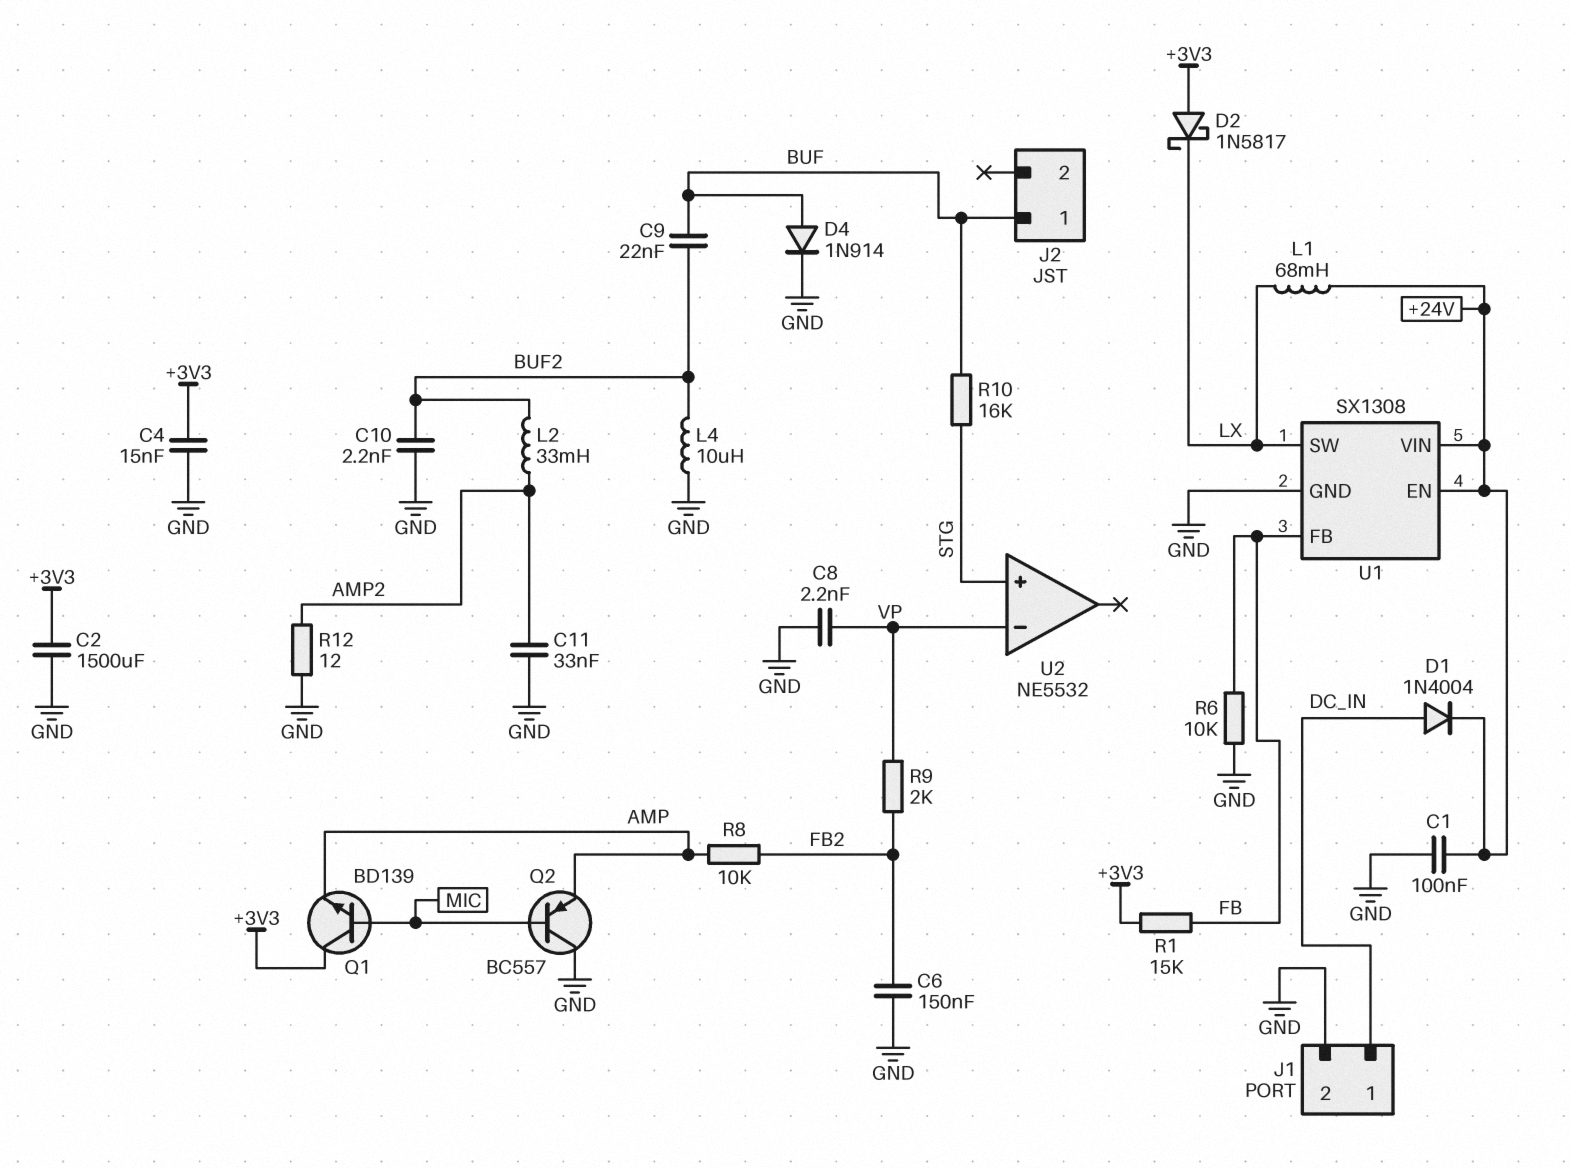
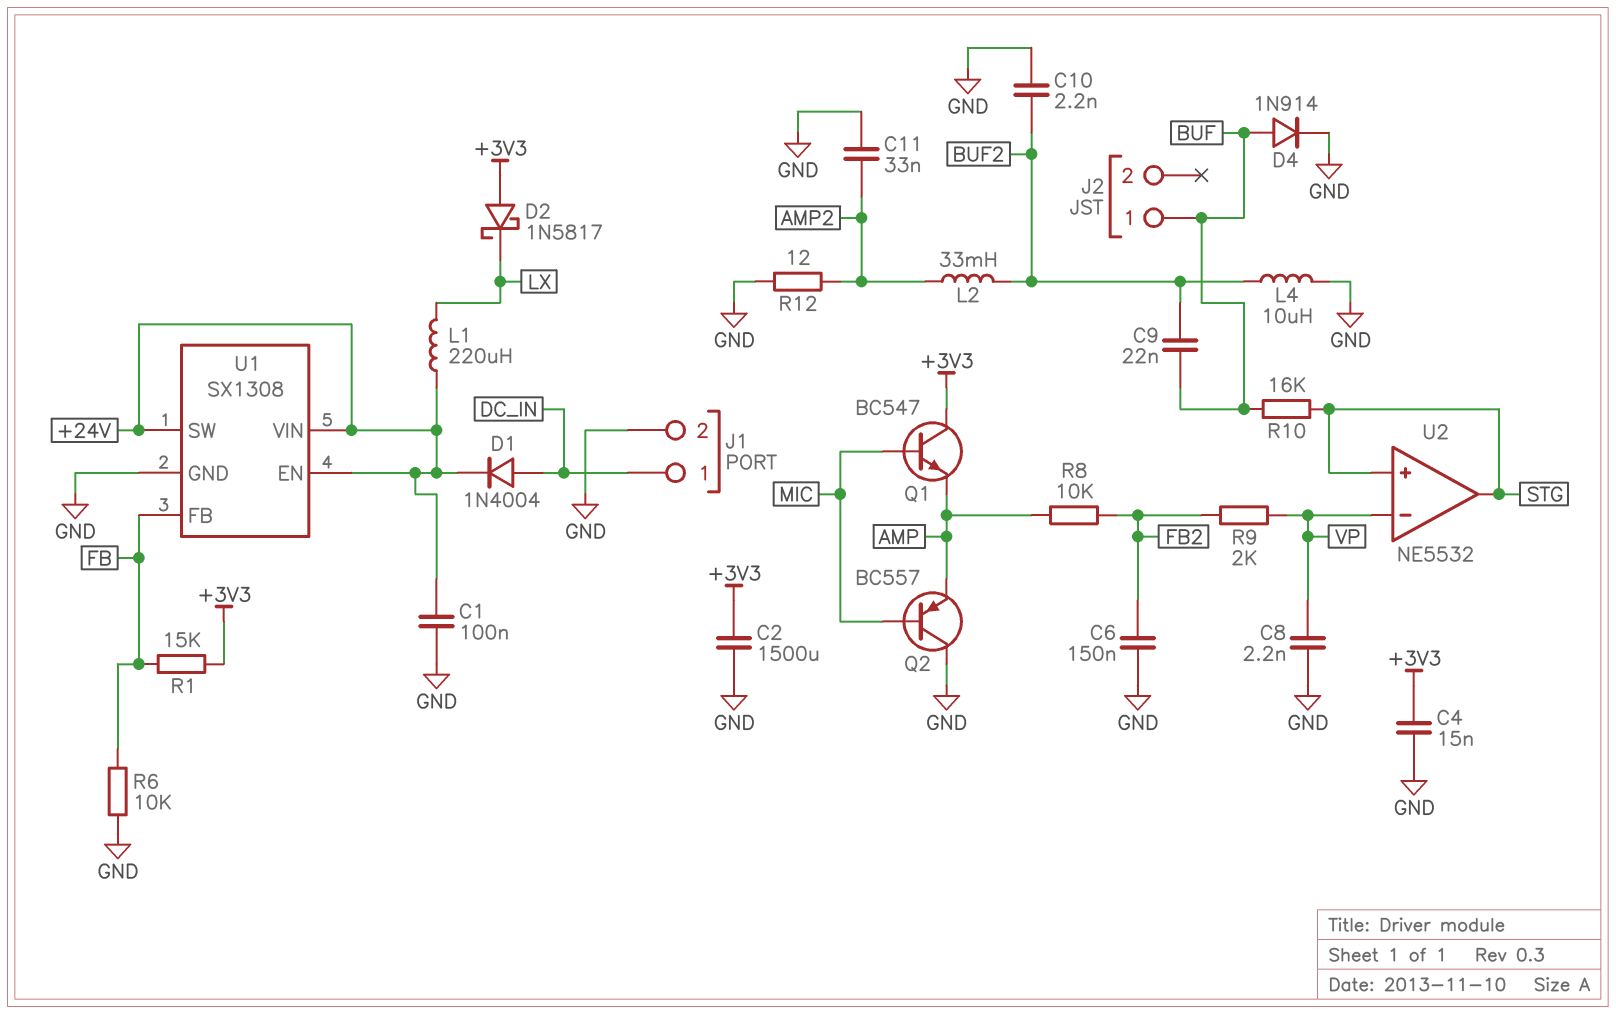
L1: 68mH (+24V, LX) -> 220uH (+24V, LX)
Q1: NPN BD139 (B MIC, C +3V3, E AMP) -> NPN BC547 (B MIC, C +3V3, E AMP)
U1 pin SW: LX -> +24V
U2 pin out: none -> STG

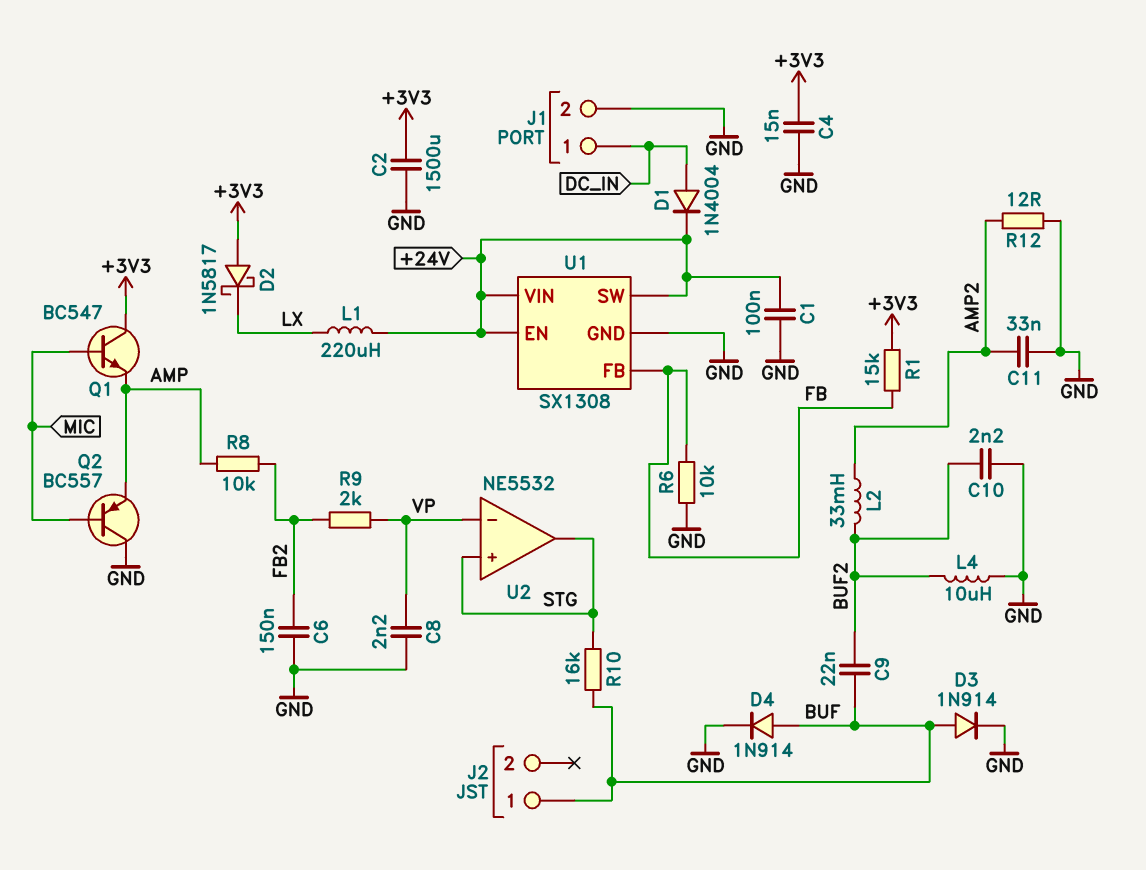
D3: none -> diode 1N914 (A BUF, K GND)

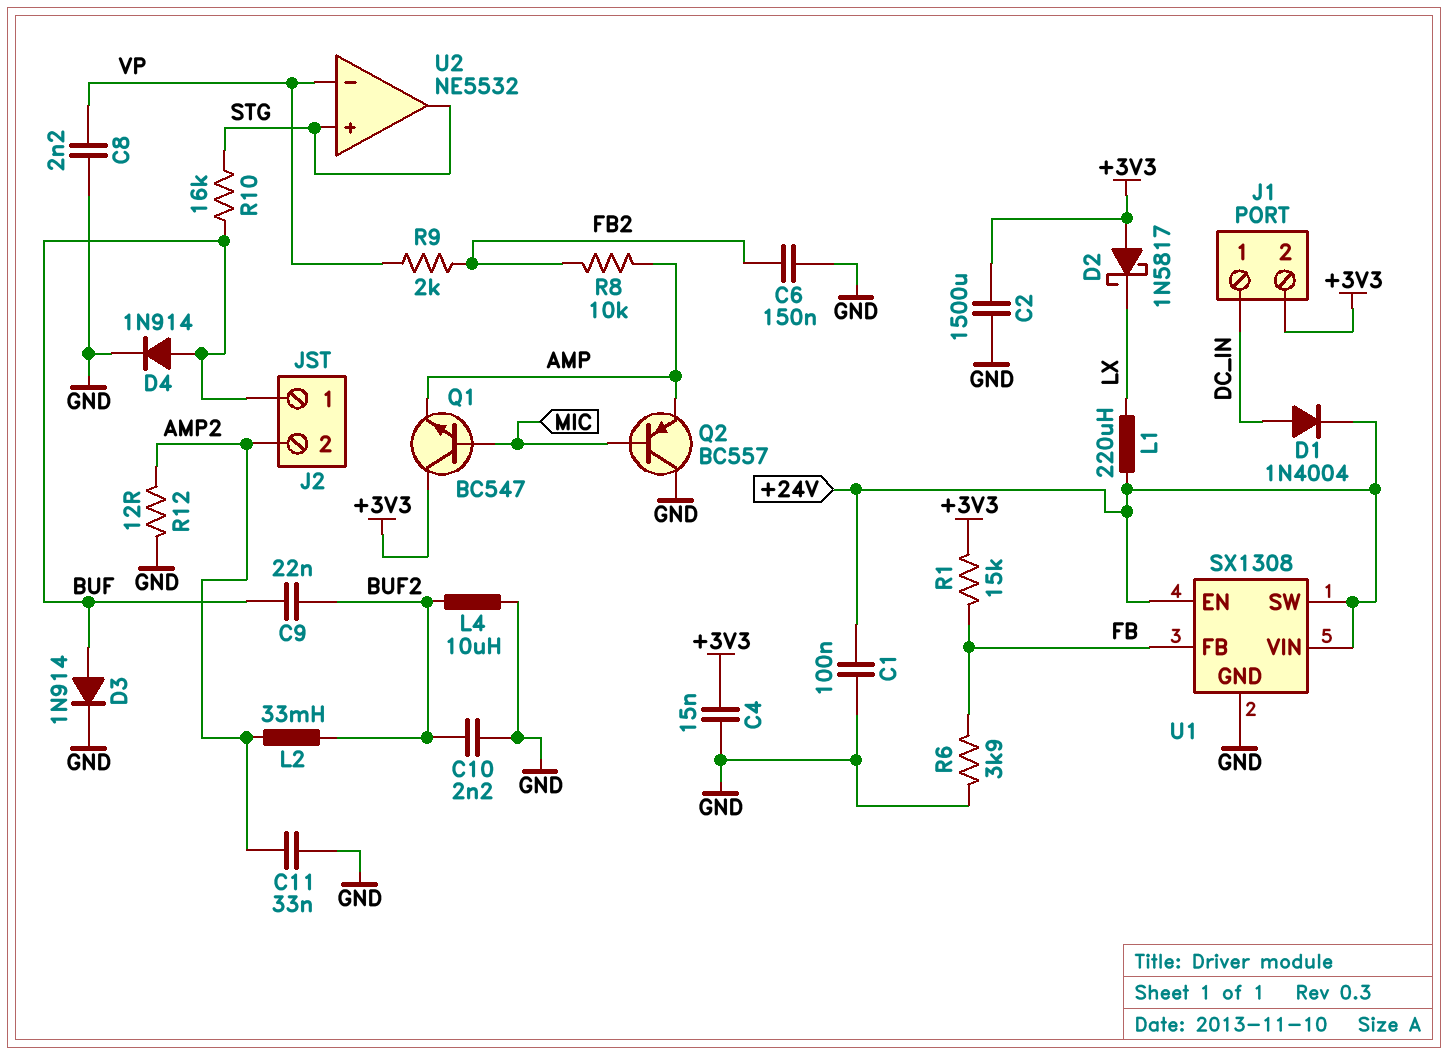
J1 pin 2: GND -> +3V3
J2 pin 2: none -> AMP2
R6: 10k (FB, GND) -> 3.9k (FB, GND)

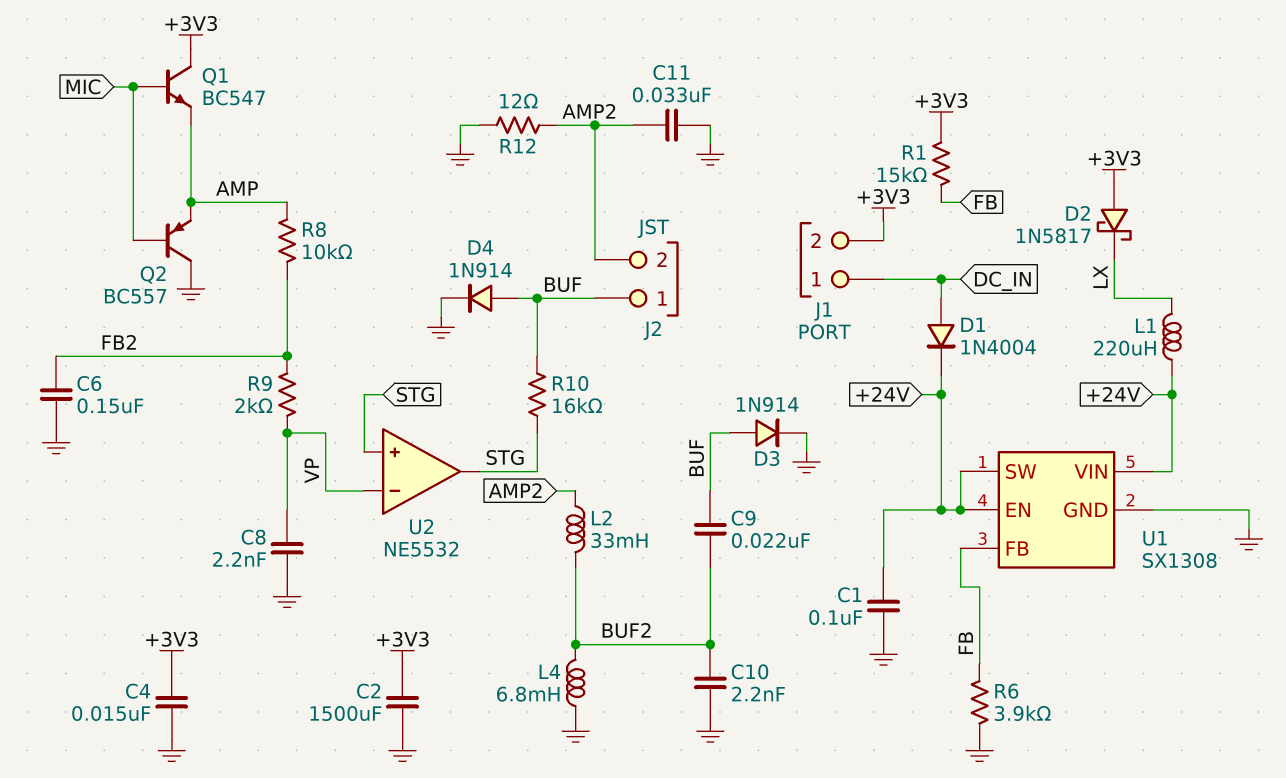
L4: 10uH (BUF2, GND) -> 6.8mH (BUF2, GND)

